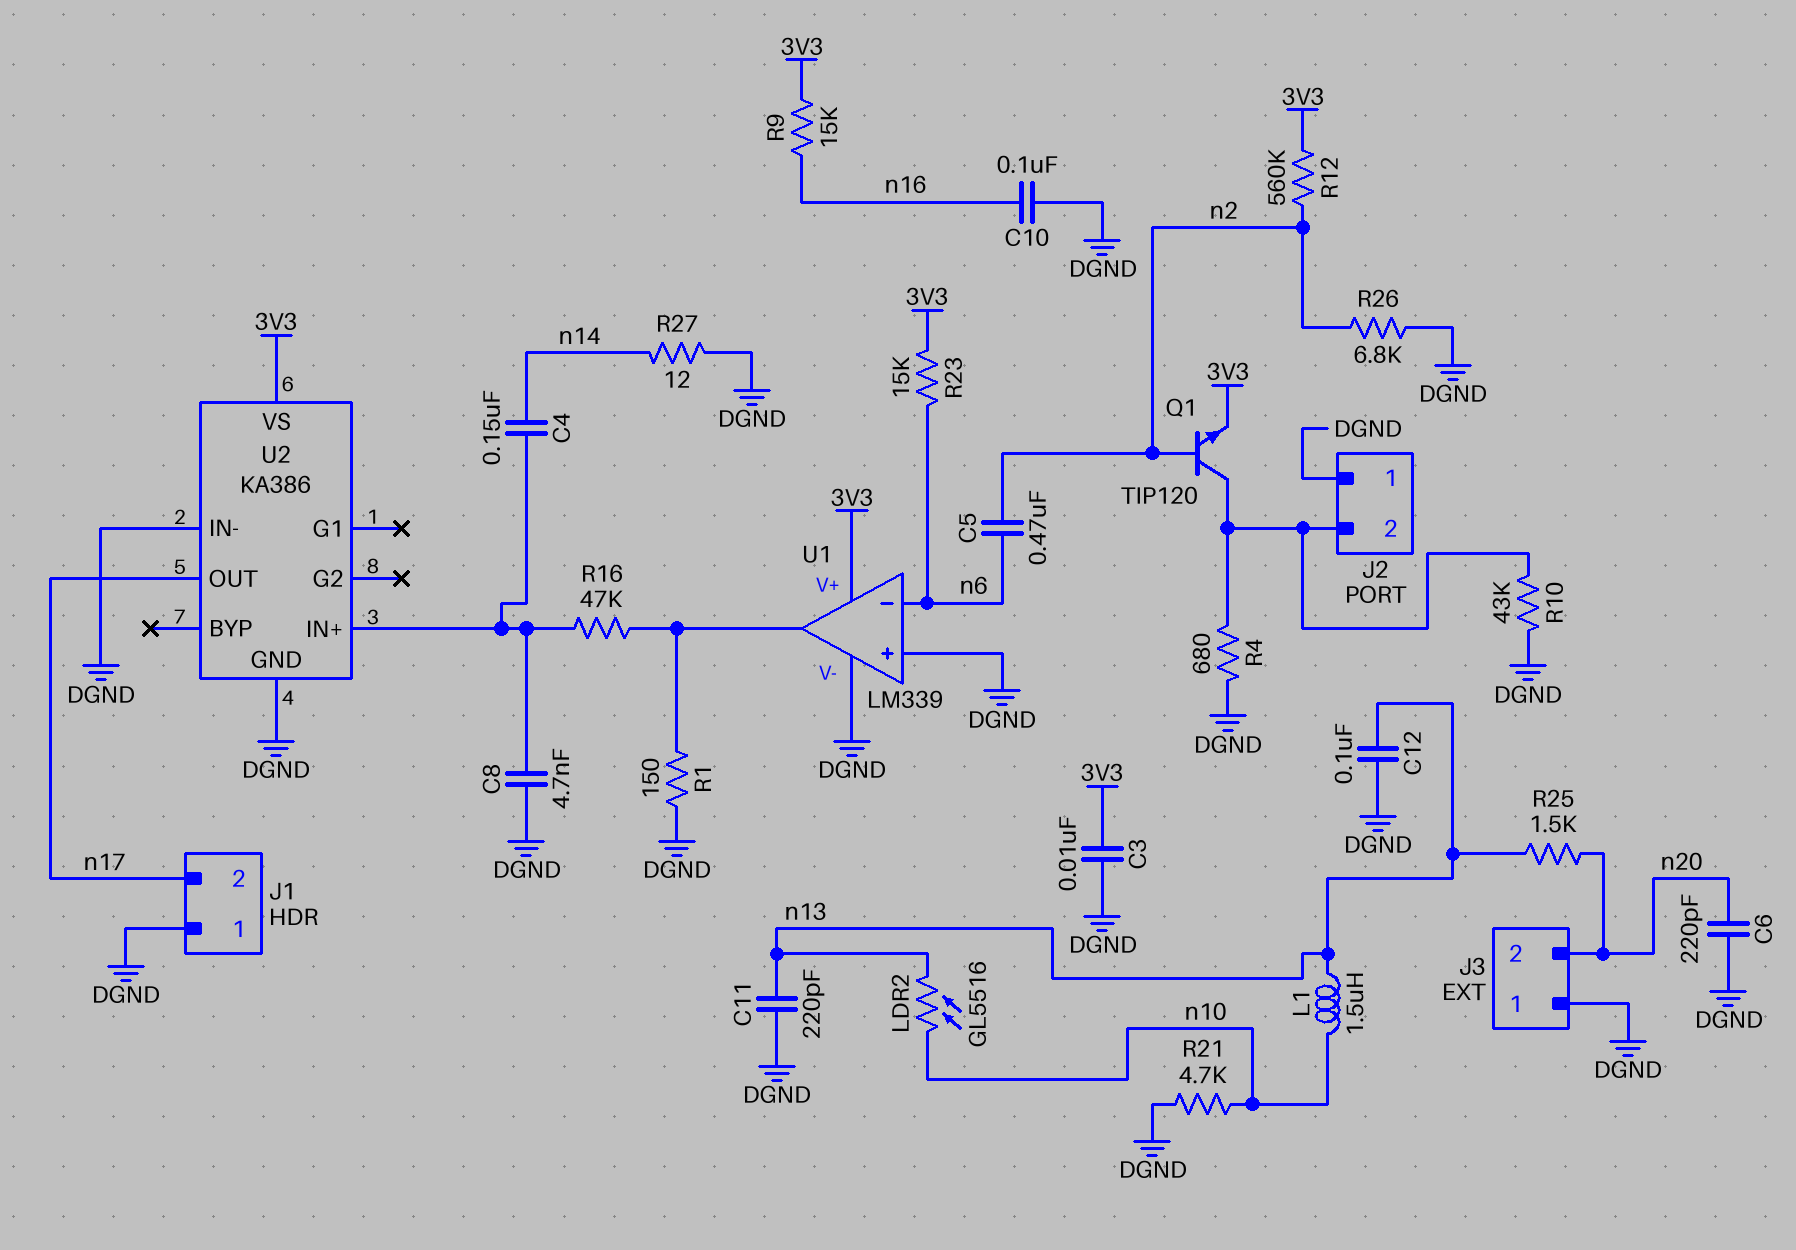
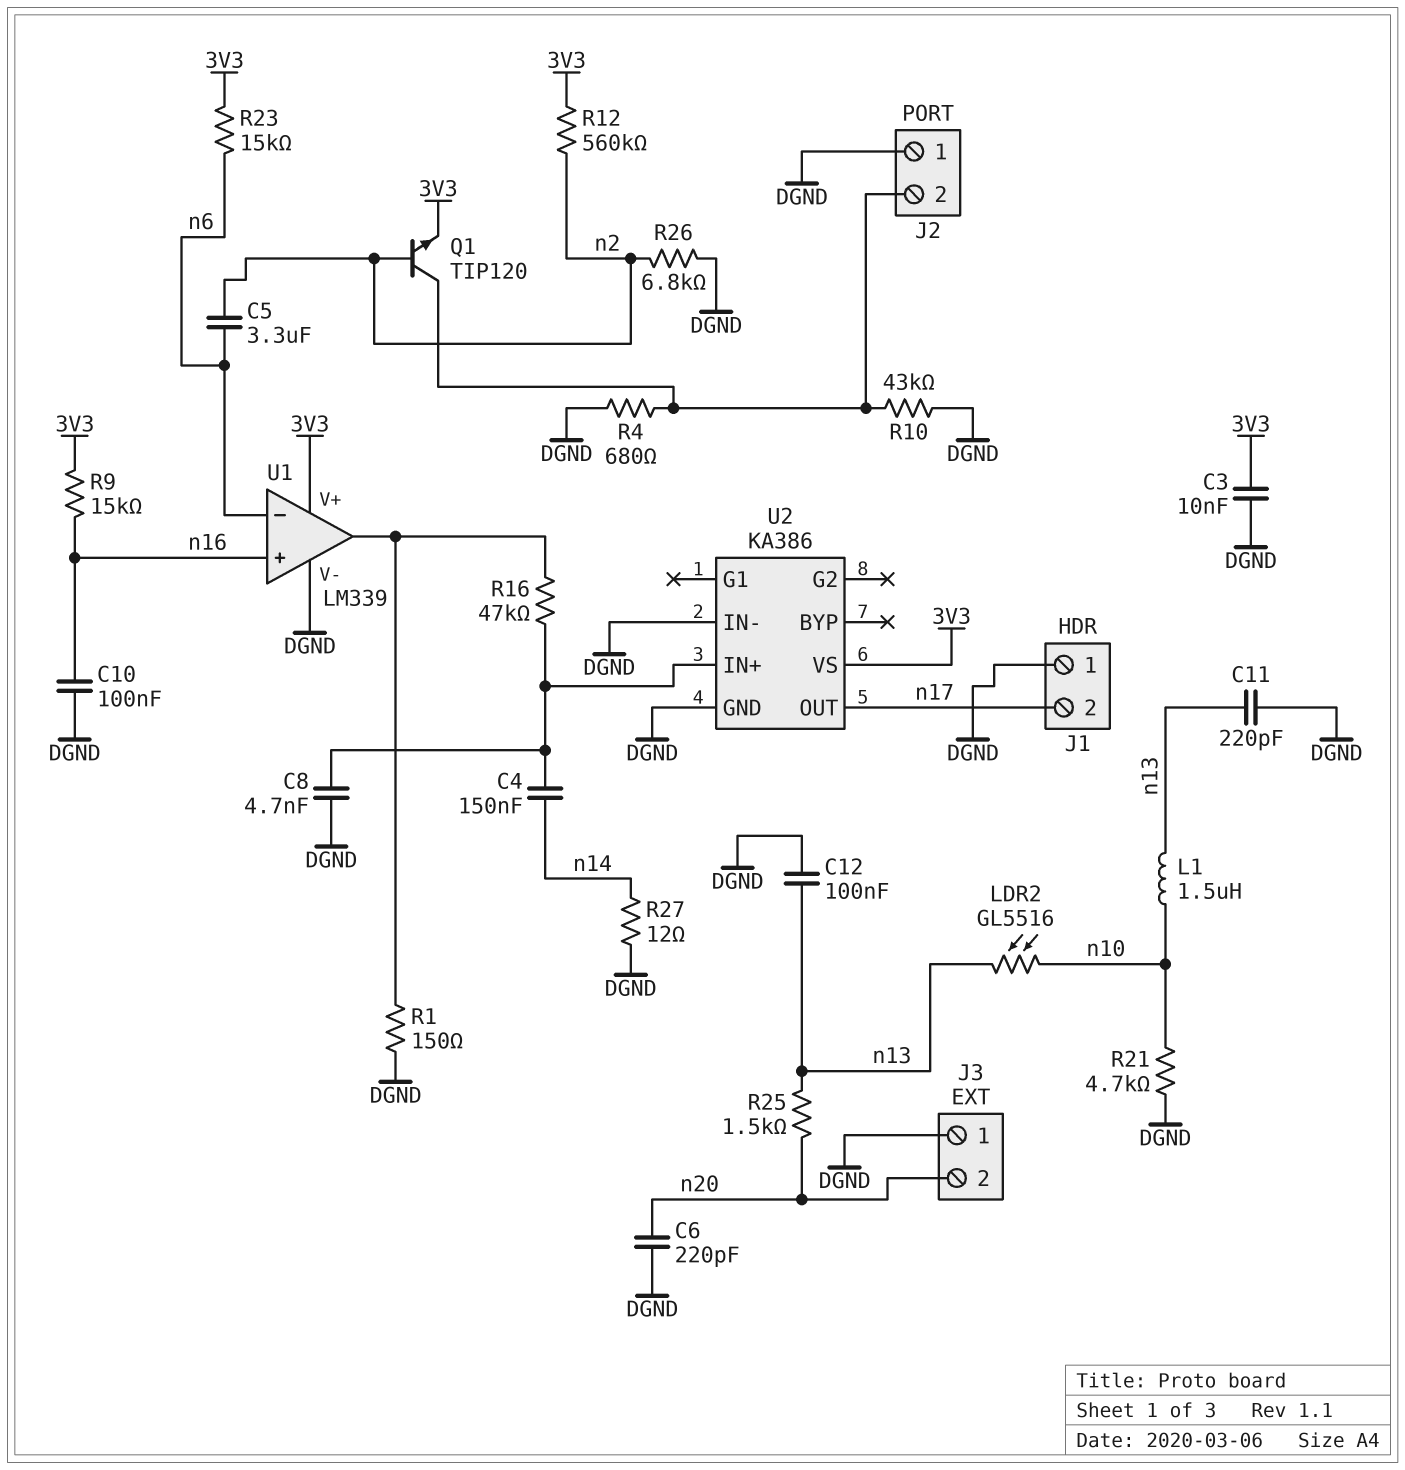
C5: 470nF (n2, n6) -> 3.3uF (n2, n6)
U1 pin in+: DGND -> n16

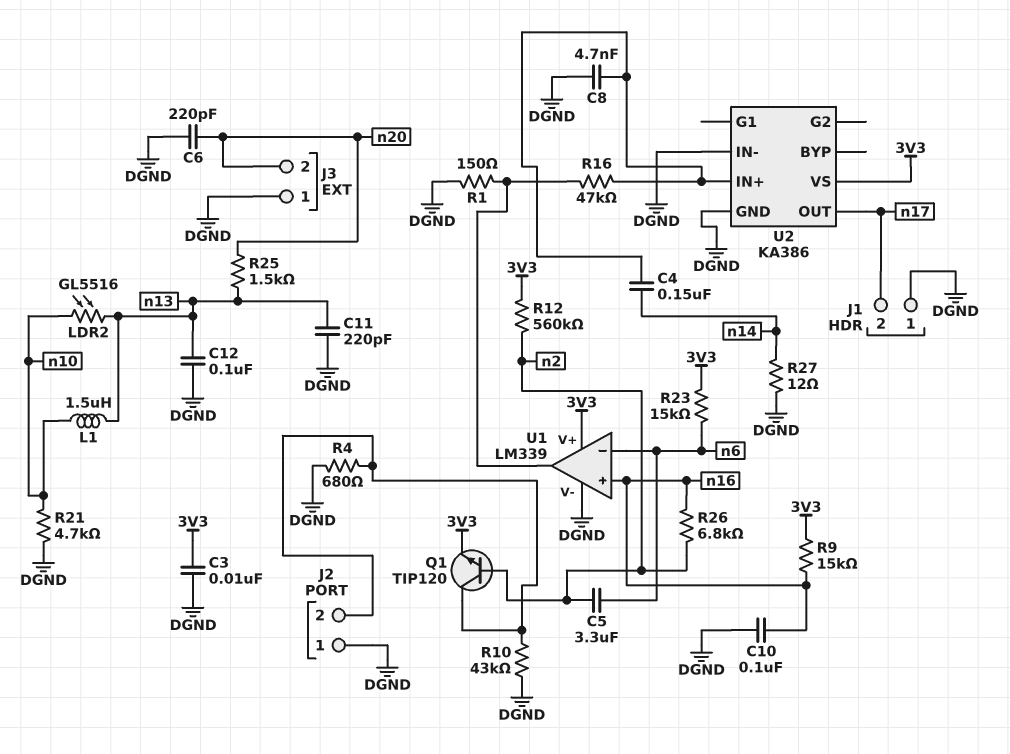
R26: 6.8k (DGND, n2) -> 6.8k (n2, n16)

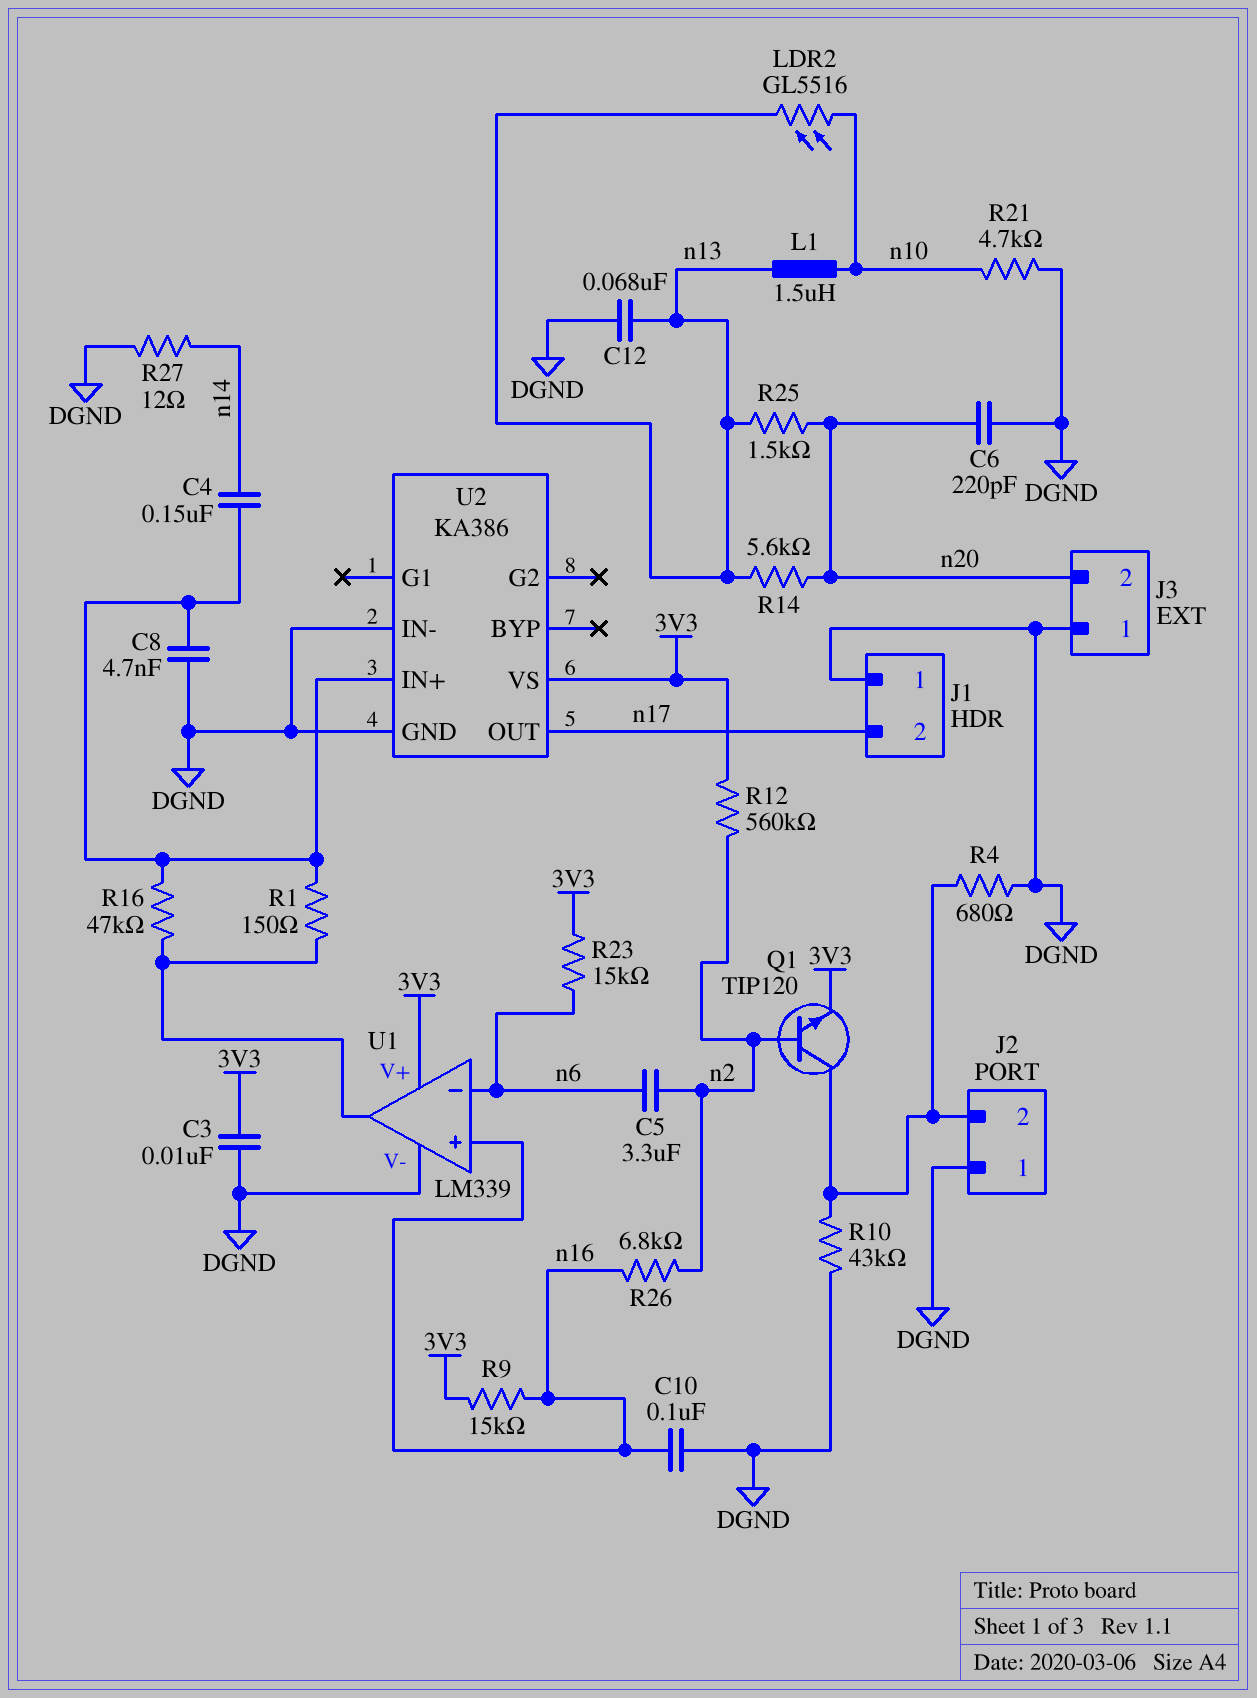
C11: 220pF (DGND, n13) -> none
C12: 100nF (DGND, n13) -> 68nF (DGND, n13)
R1: 150 (DGND, U1/out) -> 150 (U1/out, U2/IN+)
R14: none -> 5.6k (n13, n20)

